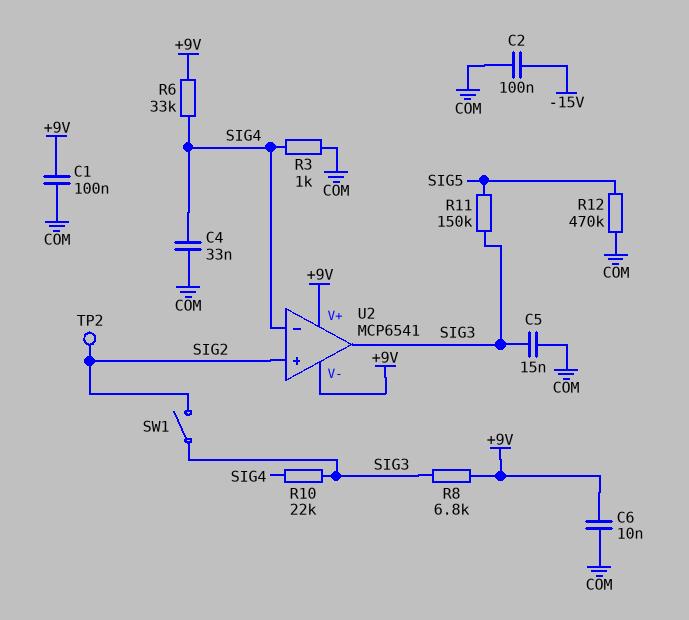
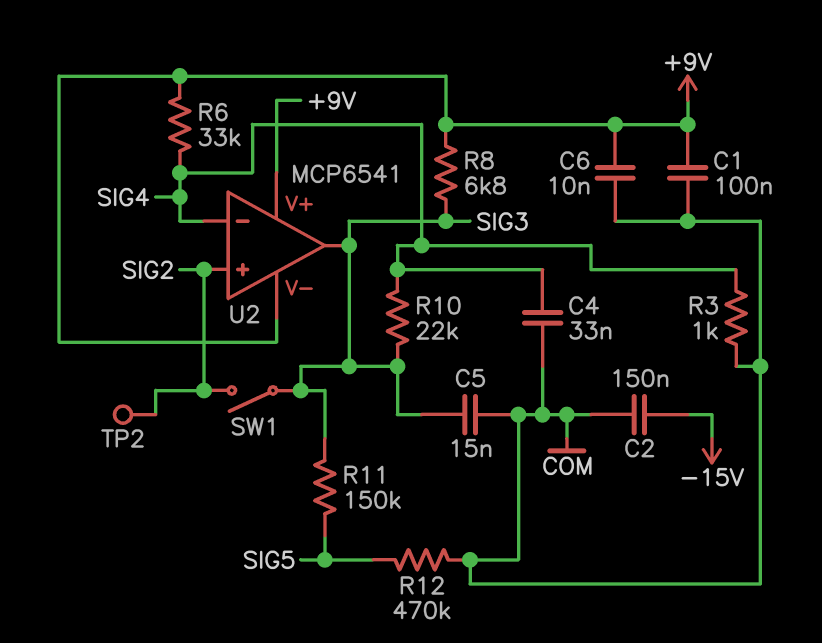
C2: 100nF (-15V, COM) -> 150nF (-15V, COM)

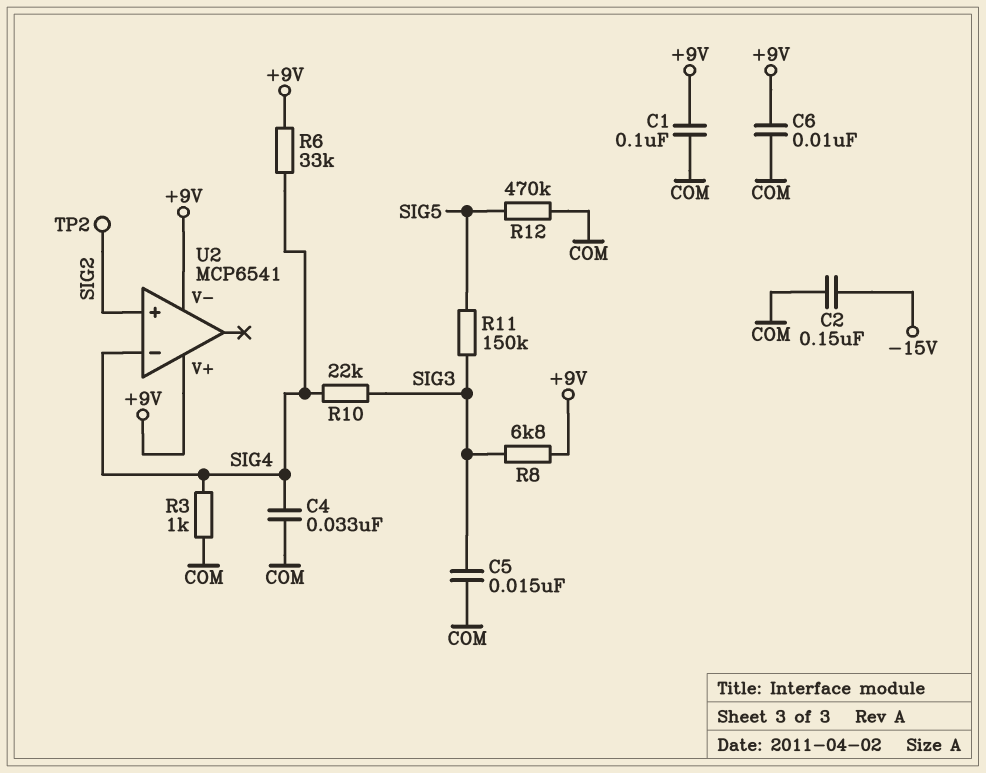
SW1: switch (SIG2, SIG3) -> none
U2 pin out: SIG3 -> none

